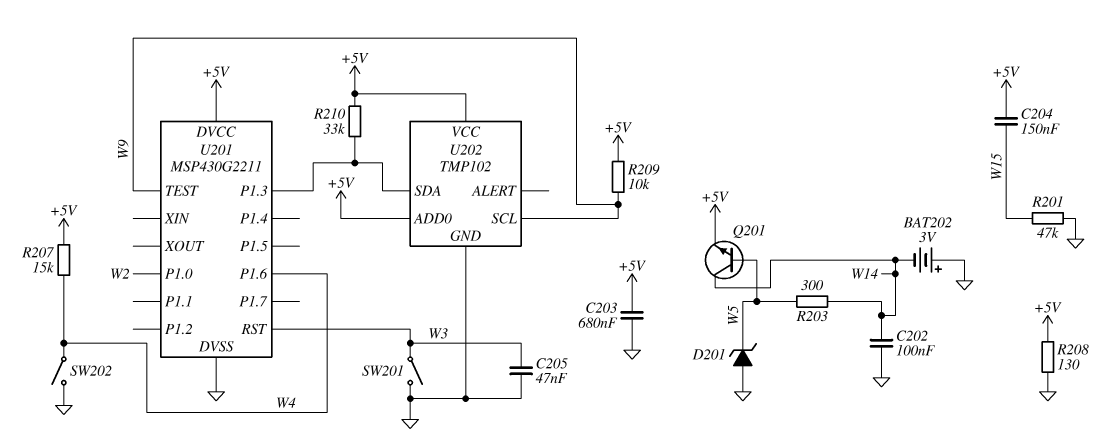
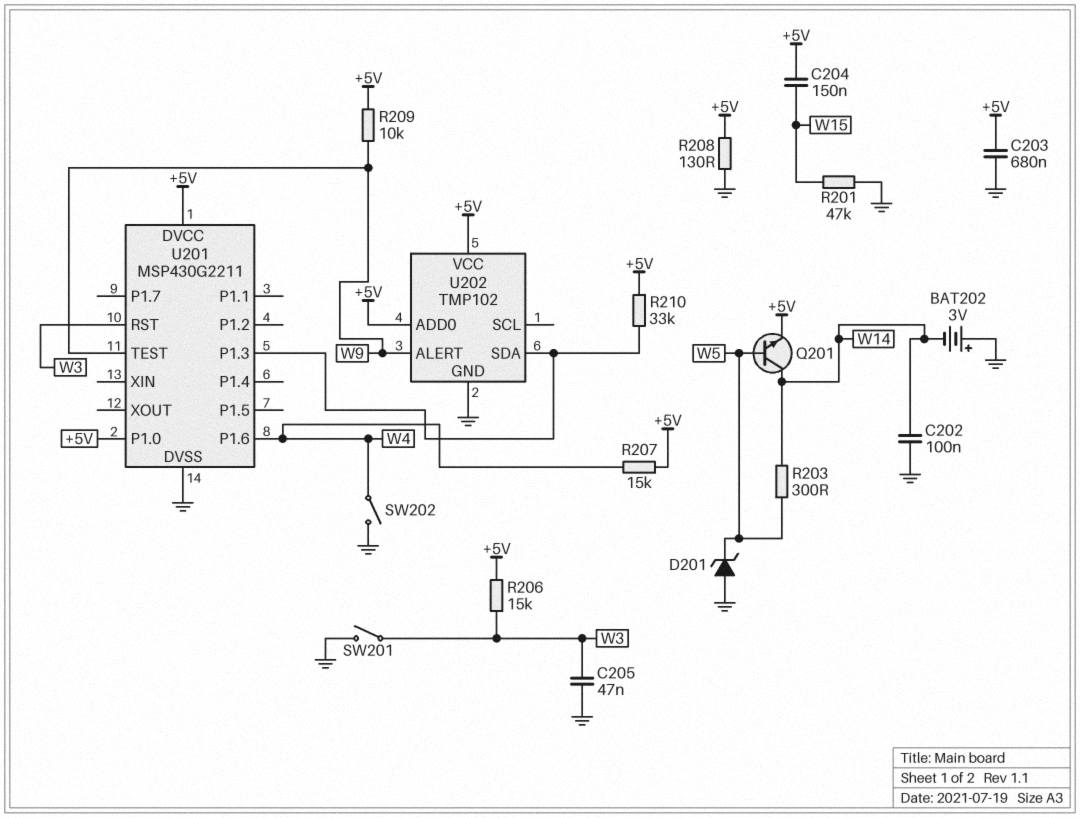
R206: none -> 15k (+5V, W3)
U201 pin P1.0: W2 -> +5V
U202 pin ALERT: none -> W9
U202 pin SCL: W9 -> none

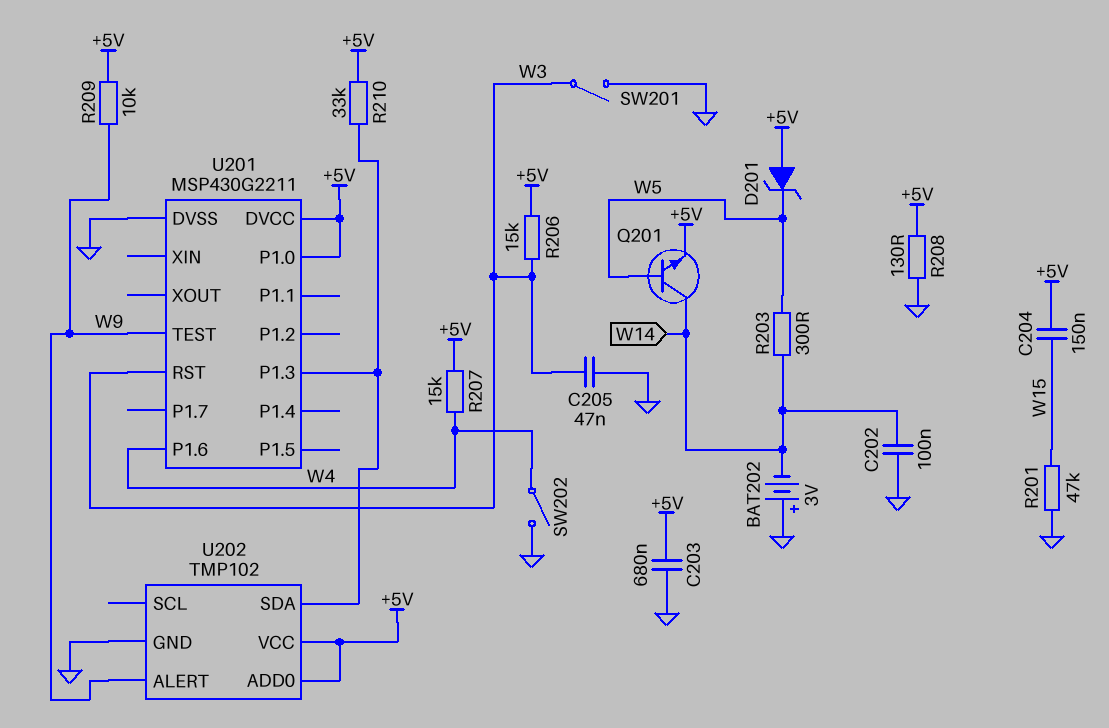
D201: zener (A GND, K W5) -> zener (A +5V, K W5)

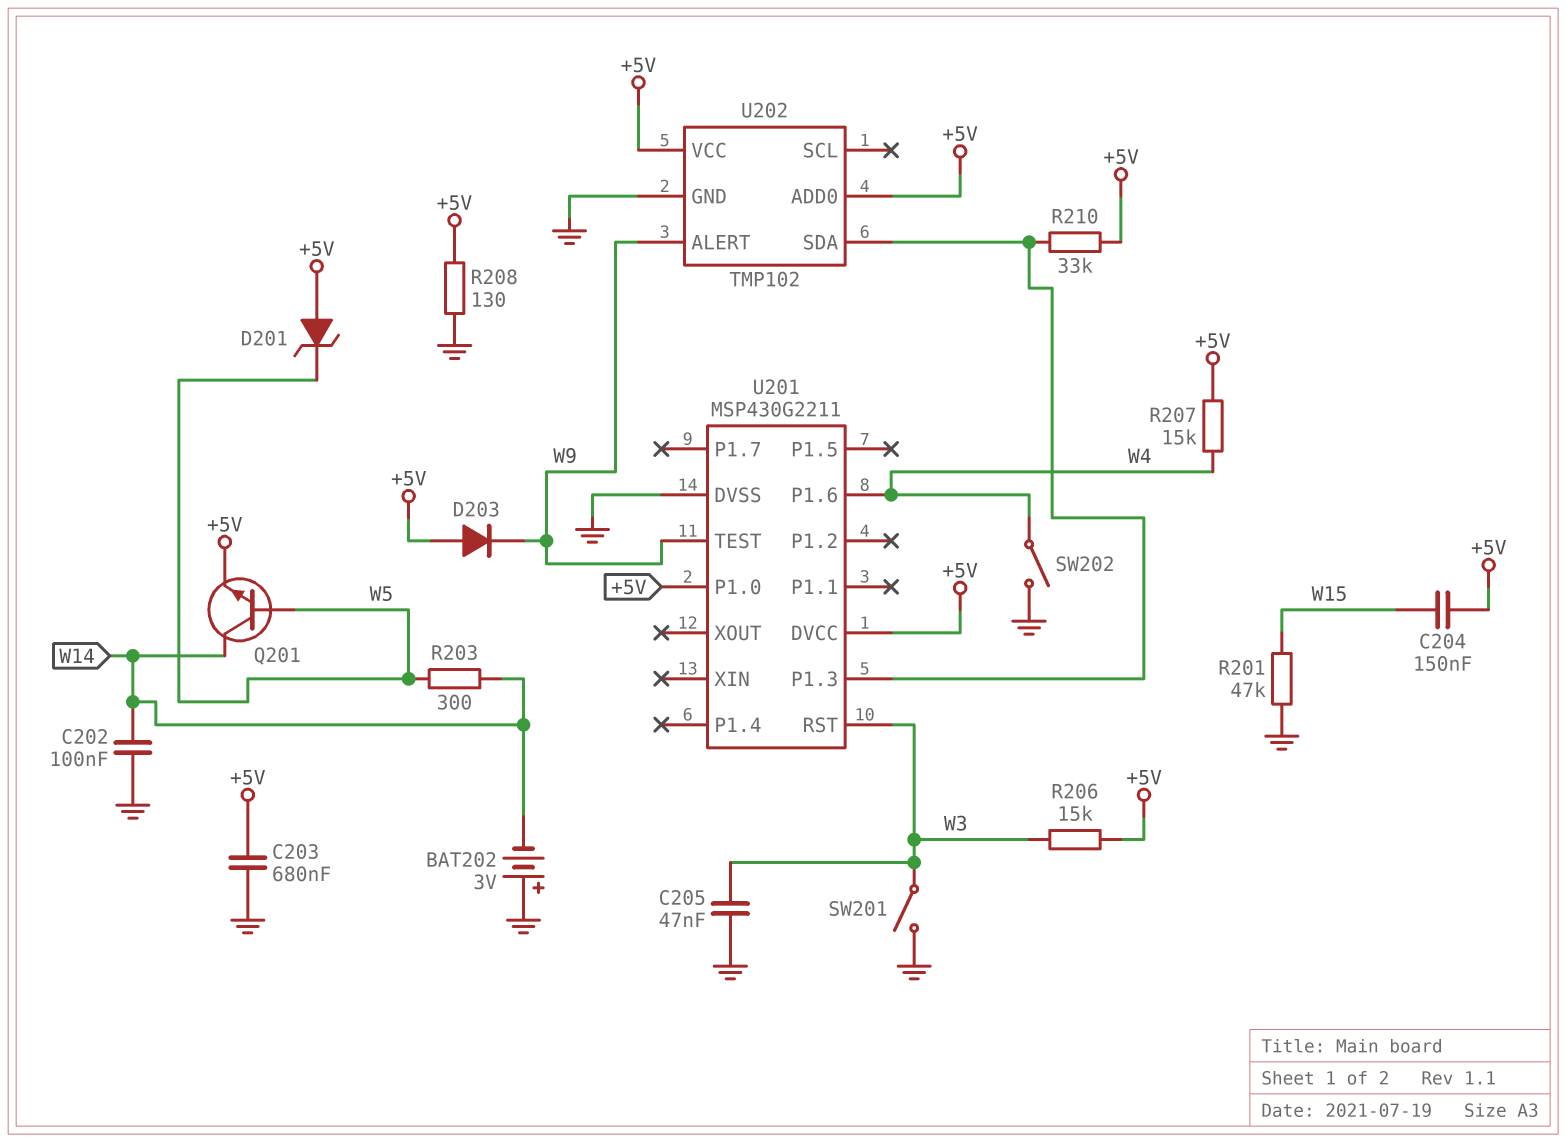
D203: none -> diode (A +5V, K W9)
R209: 10k (+5V, W9) -> none

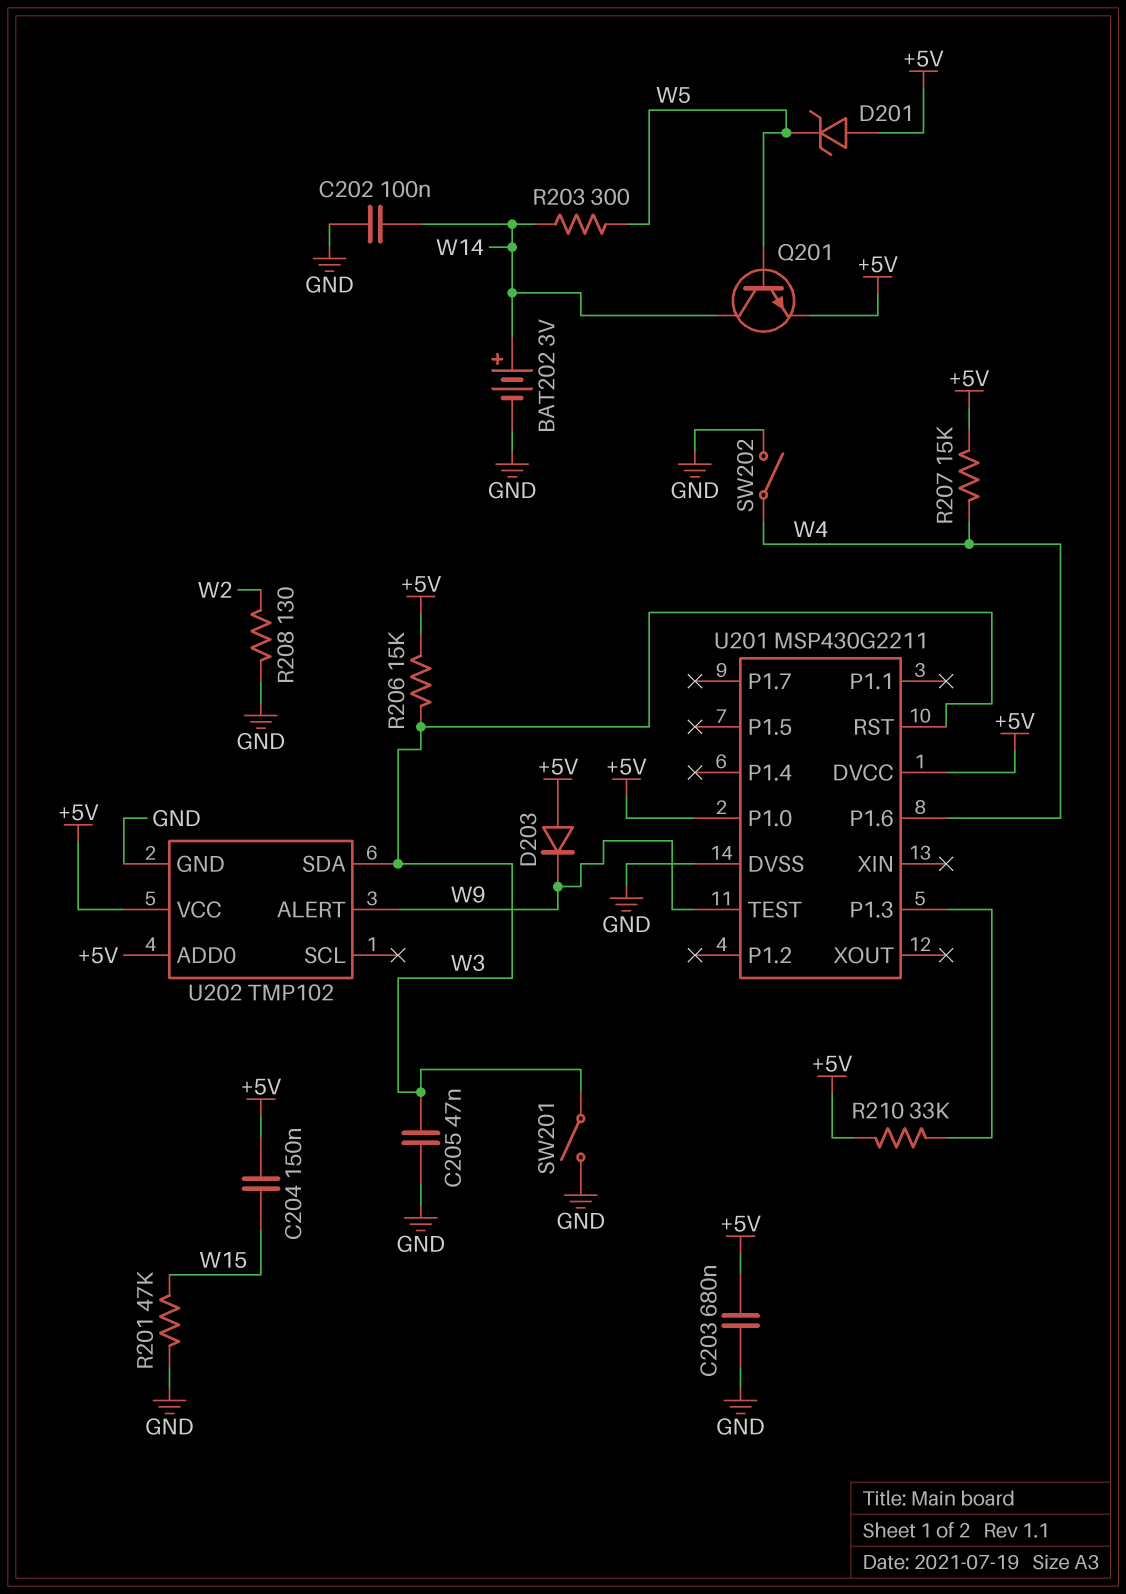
BAT202: 3V (plus GND, minus W14) -> 3V (plus W14, minus GND)
R208: 130 (+5V, GND) -> 130 (GND, W2)
U202 pin SDA: U201/P1.3 -> W3

